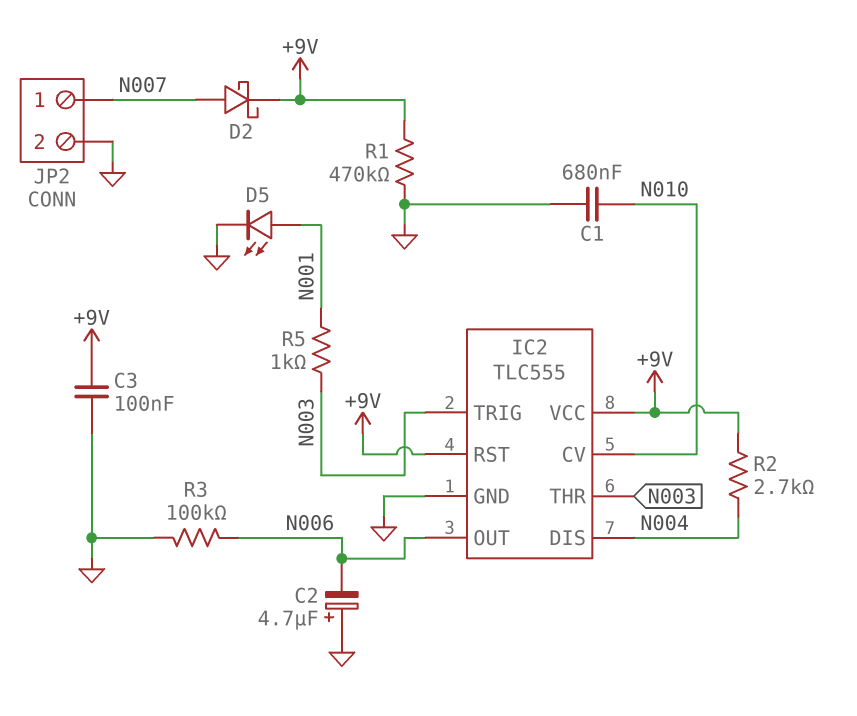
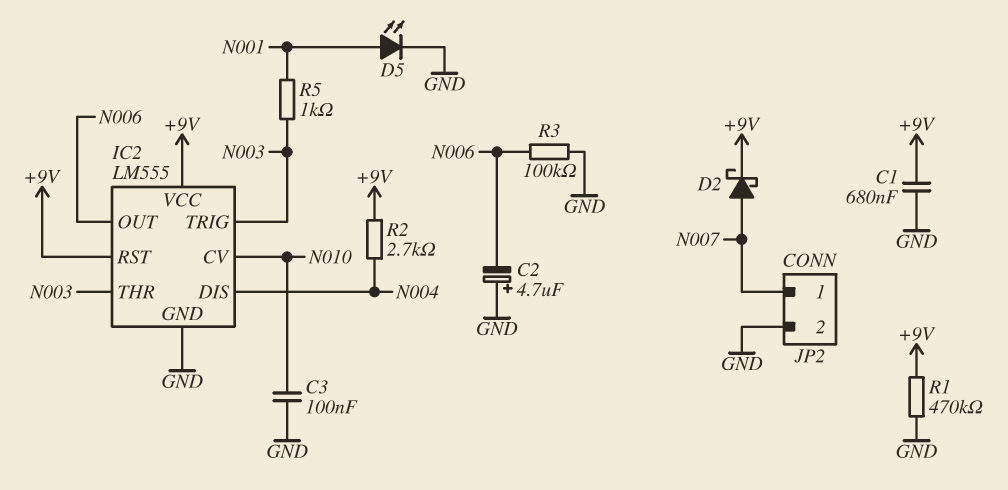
C1: 680nF (GND, N010) -> 680nF (+9V, GND)
C3: 100nF (+9V, GND) -> 100nF (GND, N010)
IC2: TLC555 -> LM555

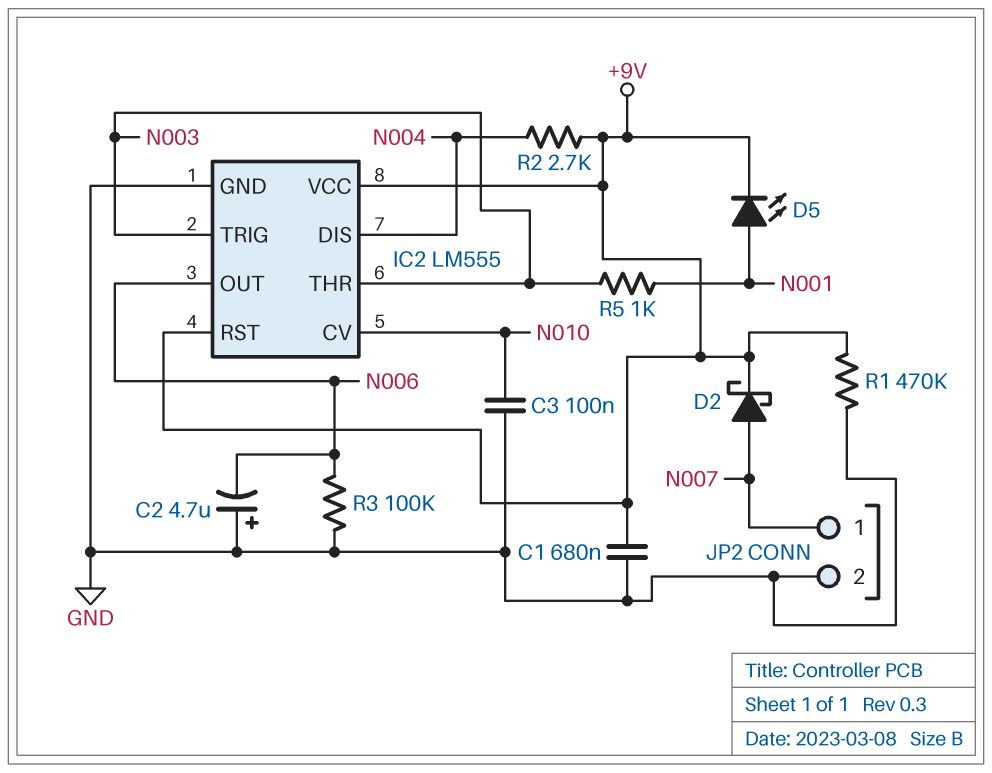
D5: LED (A N001, K GND) -> LED (A N001, K +9V)

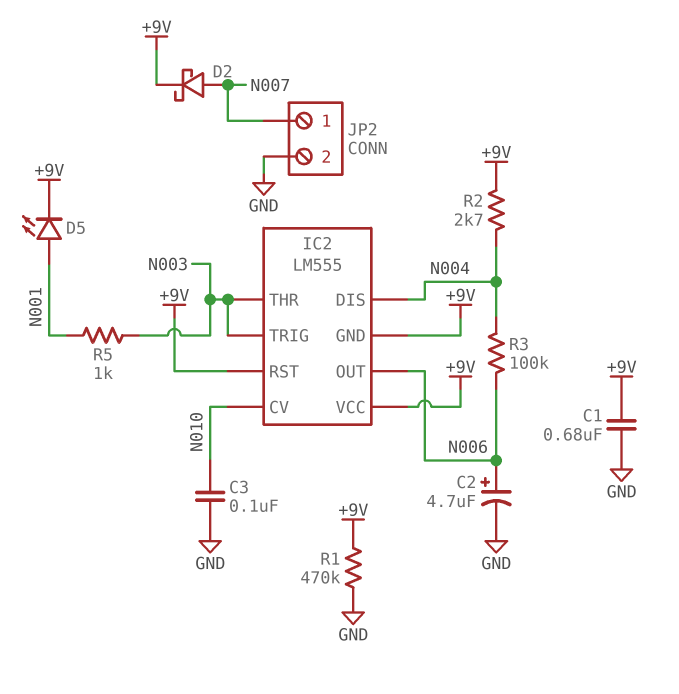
C2: 4.7uF (plus GND, minus N006) -> 4.7uF (plus N006, minus GND)
IC2 pin GND: GND -> +9V
R3: 100k (GND, N006) -> 100k (N004, N006)

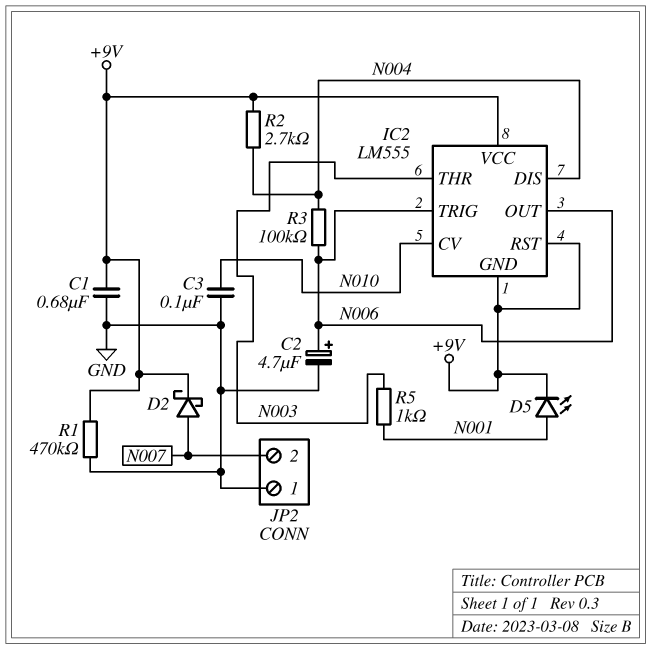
IC2 pin TRIG: N003 -> N006
JP2 pin 1: N007 -> GND
JP2 pin 2: GND -> N007

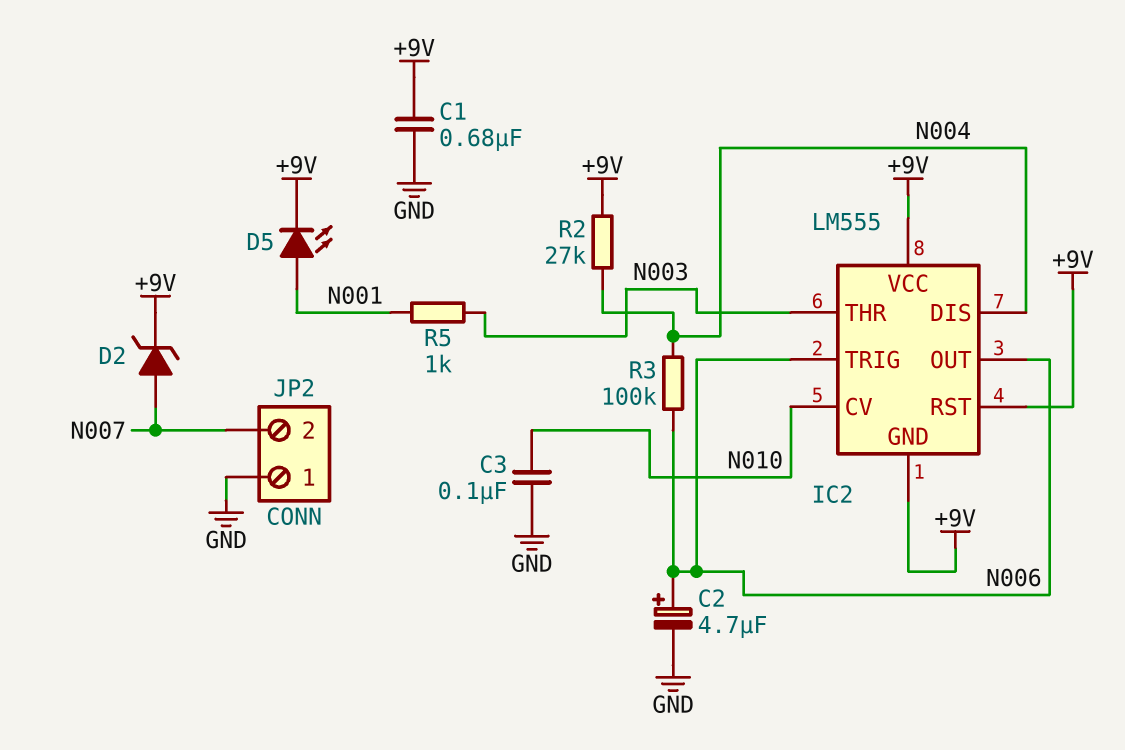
D2: schottky (A N007, K +9V) -> zener (A N007, K +9V)
R1: 470k (+9V, GND) -> none
R2: 2.7k (+9V, N004) -> 27k (+9V, N004)

